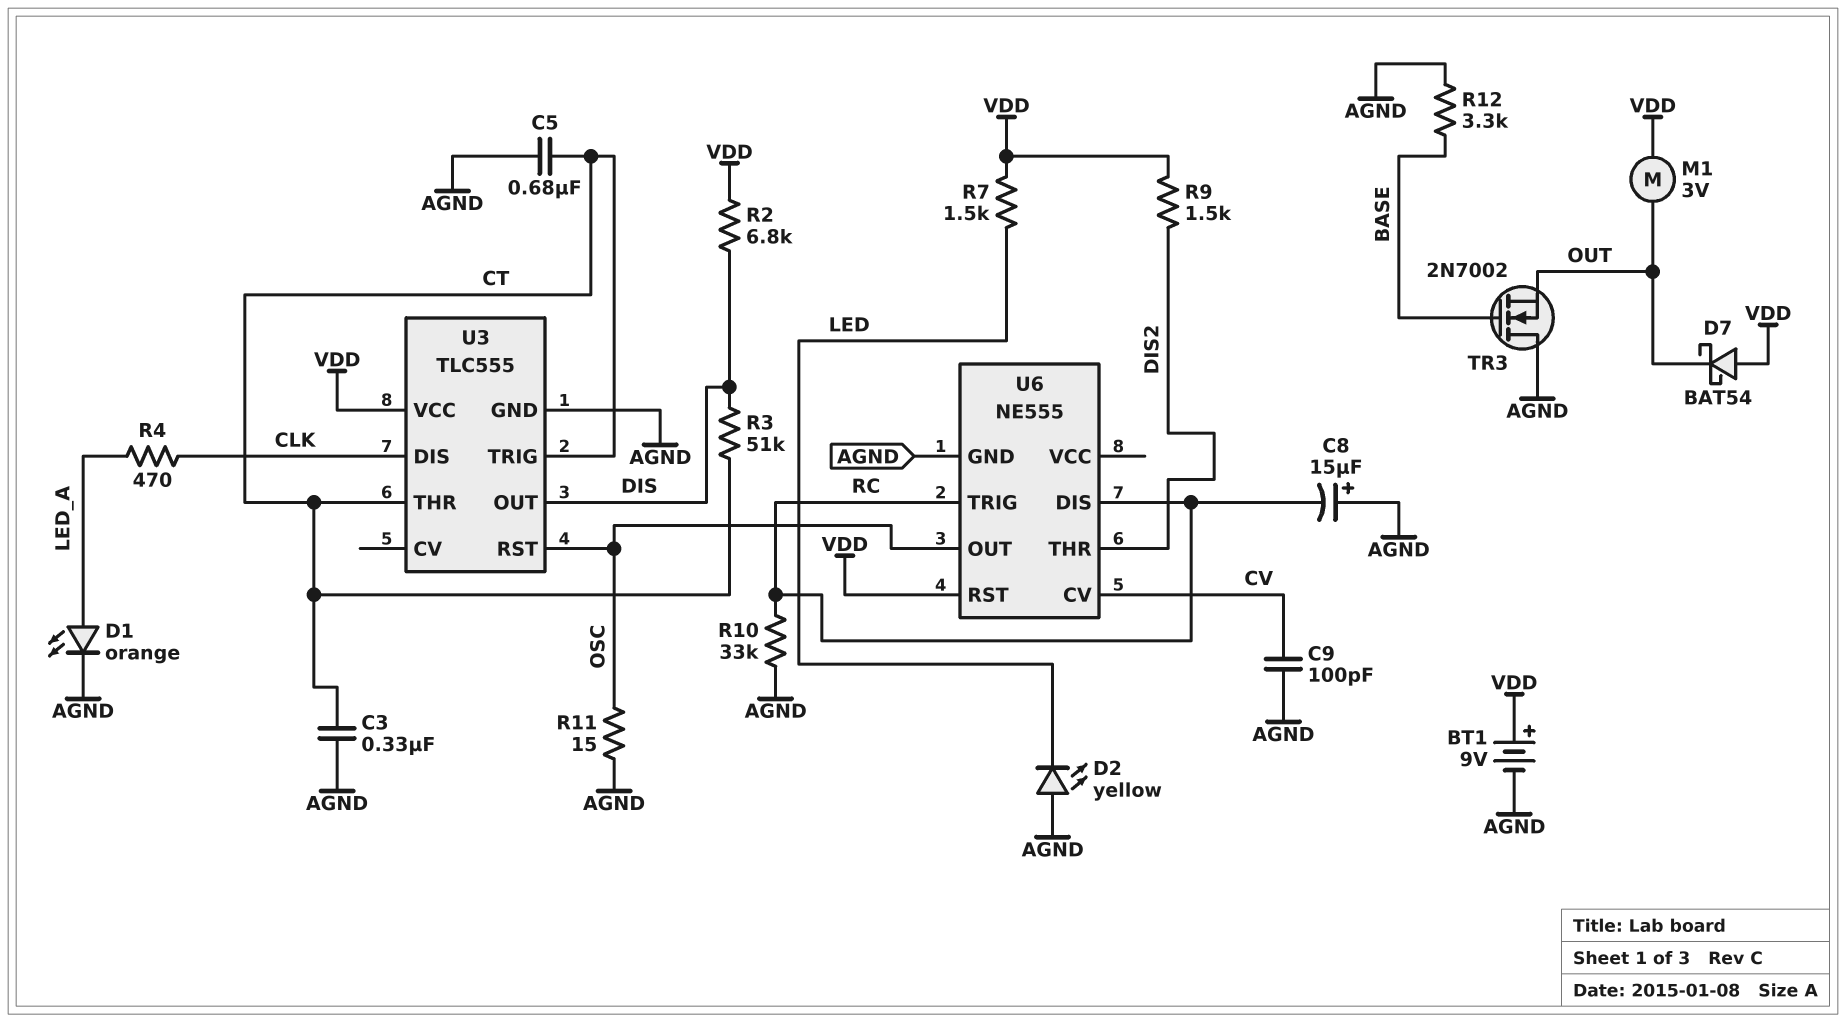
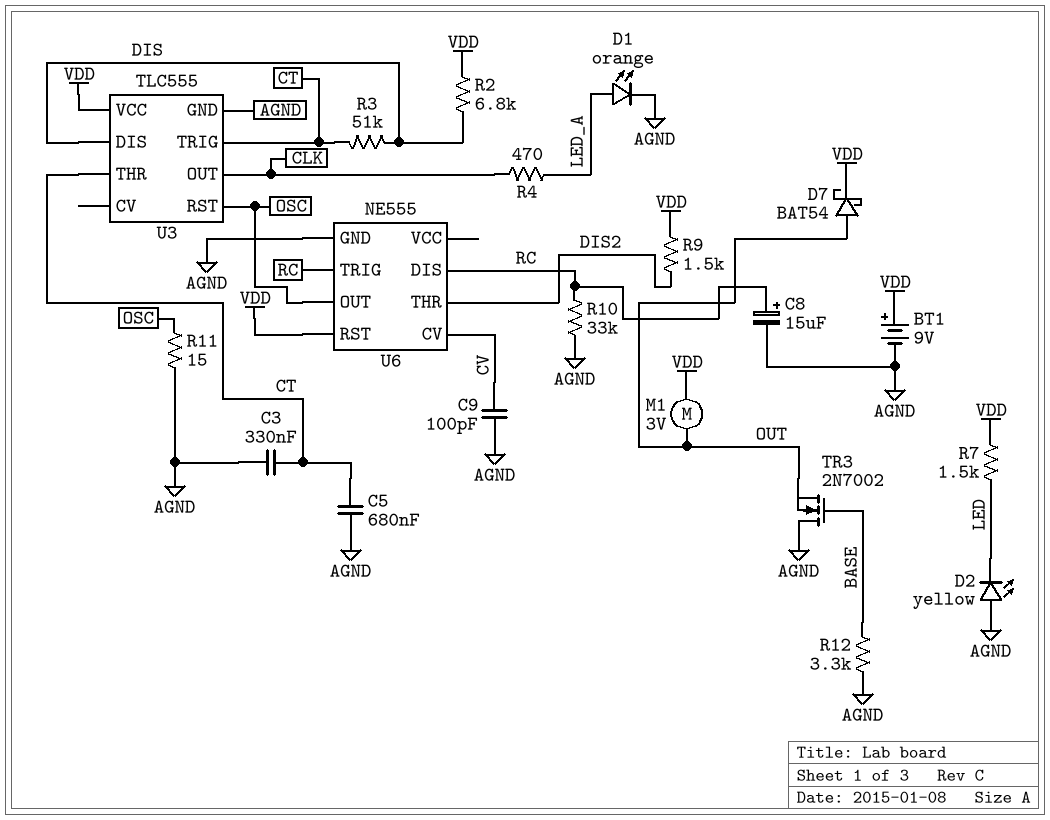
C8: 15uF (plus AGND, minus RC) -> 15uF (plus RC, minus AGND)
D7: schottky BAT54 (A VDD, K OUT) -> schottky BAT54 (A OUT, K VDD)
U3 pin DIS: CLK -> DIS
U3 pin OUT: DIS -> CLK

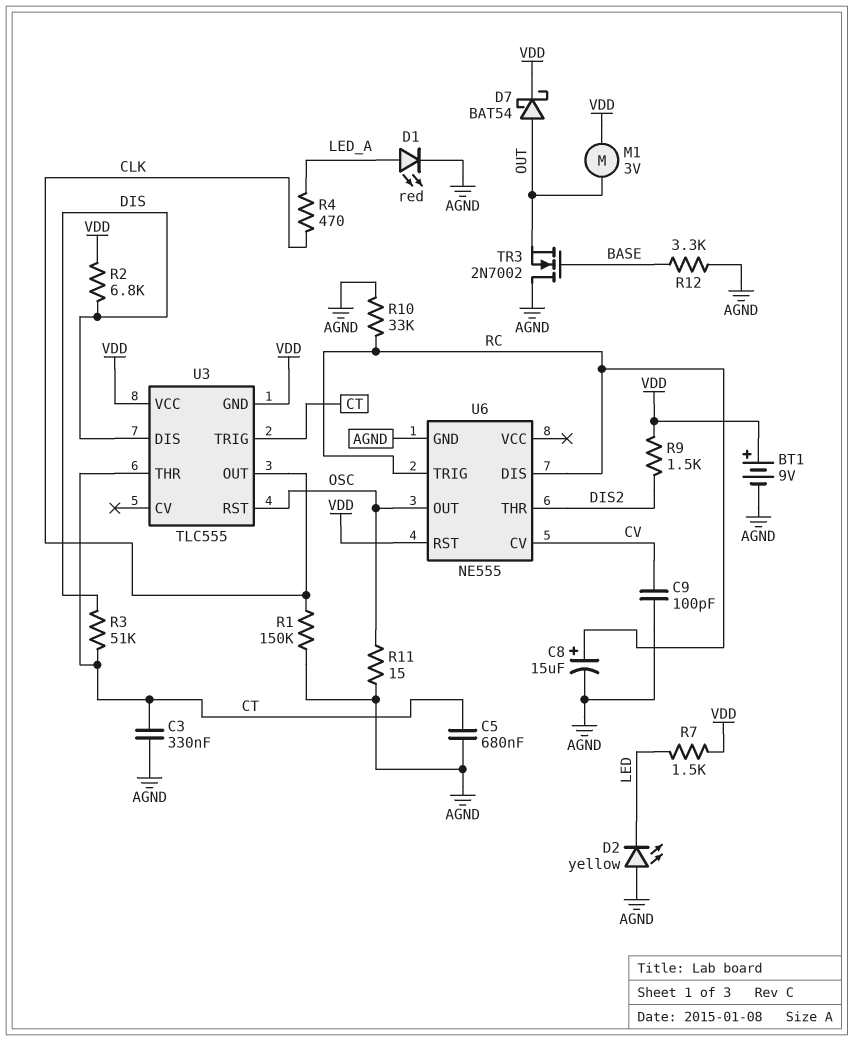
D1: LED orange (A LED_A, K AGND) -> LED red (A LED_A, K AGND)
R1: none -> 150k (AGND, CLK)
U3 pin GND: AGND -> VDD

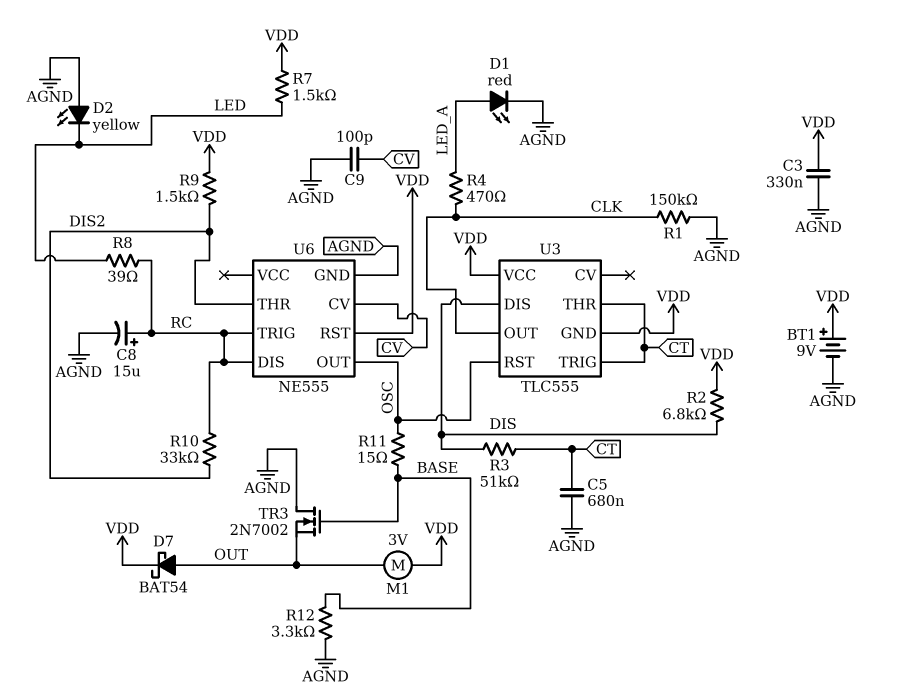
C3: 330nF (AGND, CT) -> 330nF (AGND, VDD)
R8: none -> 39 (LED, RC)
R10: 33k (AGND, RC) -> 33k (DIS2, RC)
R11: 15 (AGND, OSC) -> 15 (BASE, OSC)

